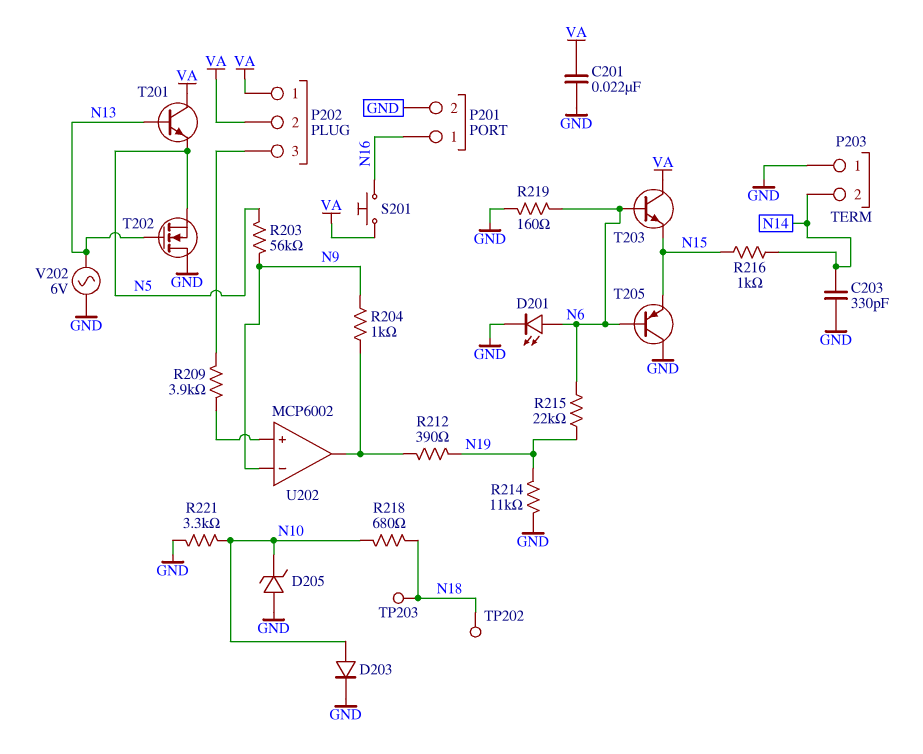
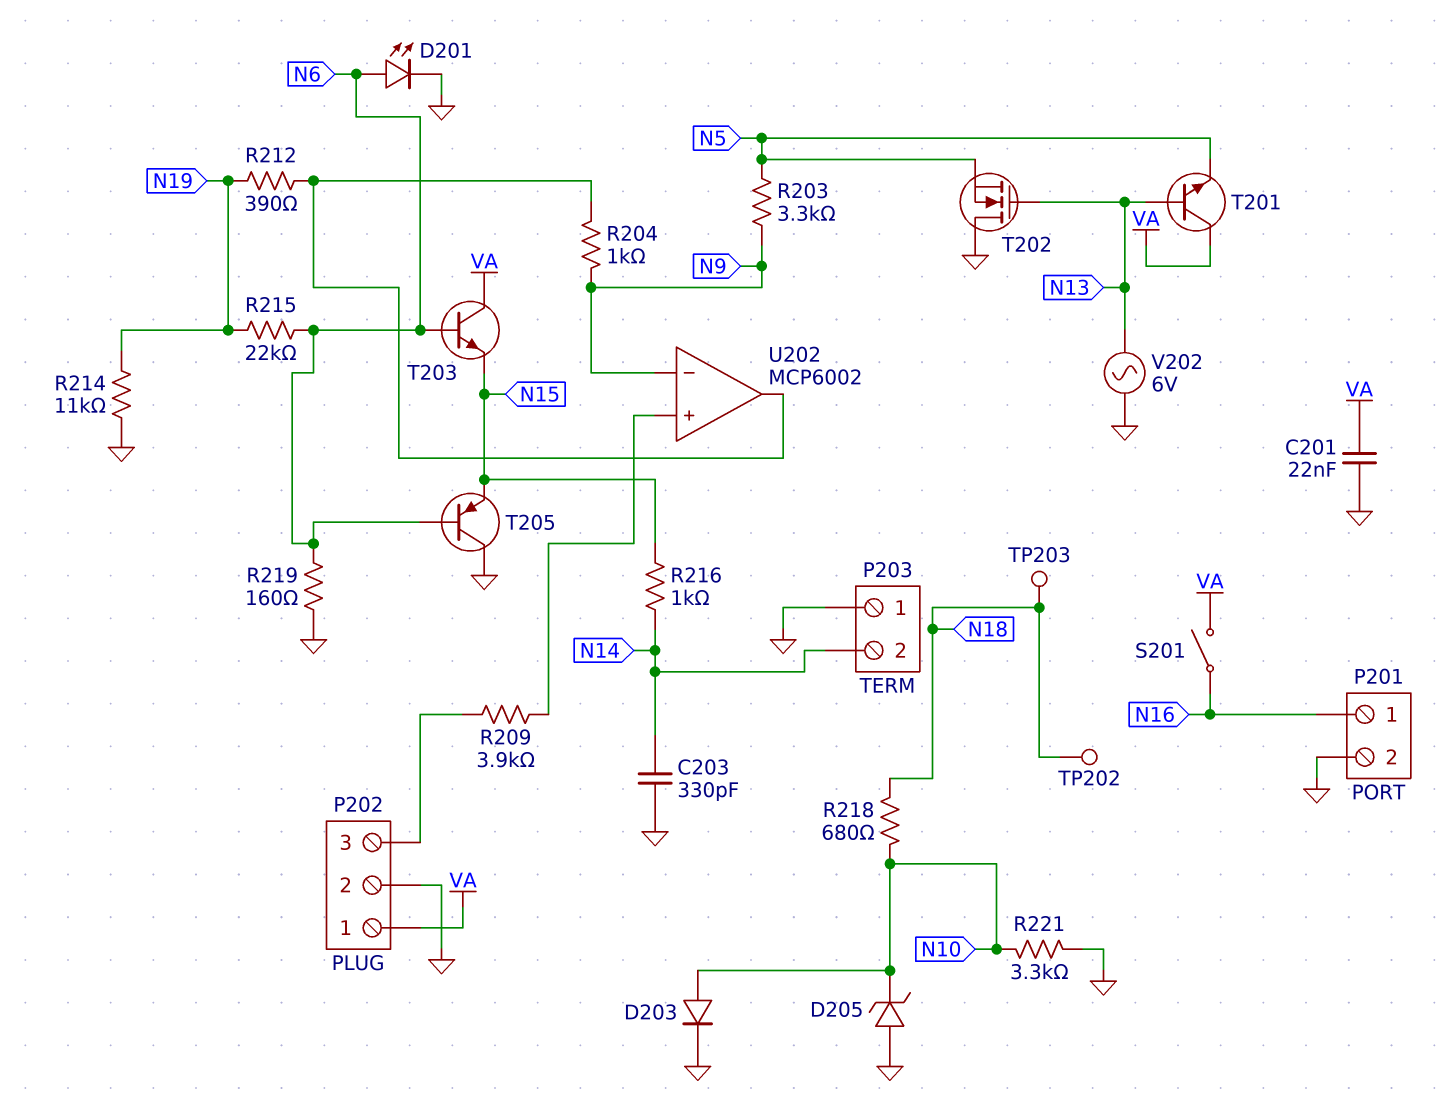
P202 pin 2: VA -> GND
R203: 56k (N5, N9) -> 3.3k (N5, N9)
S201: button (N16, VA) -> switch (N16, VA)

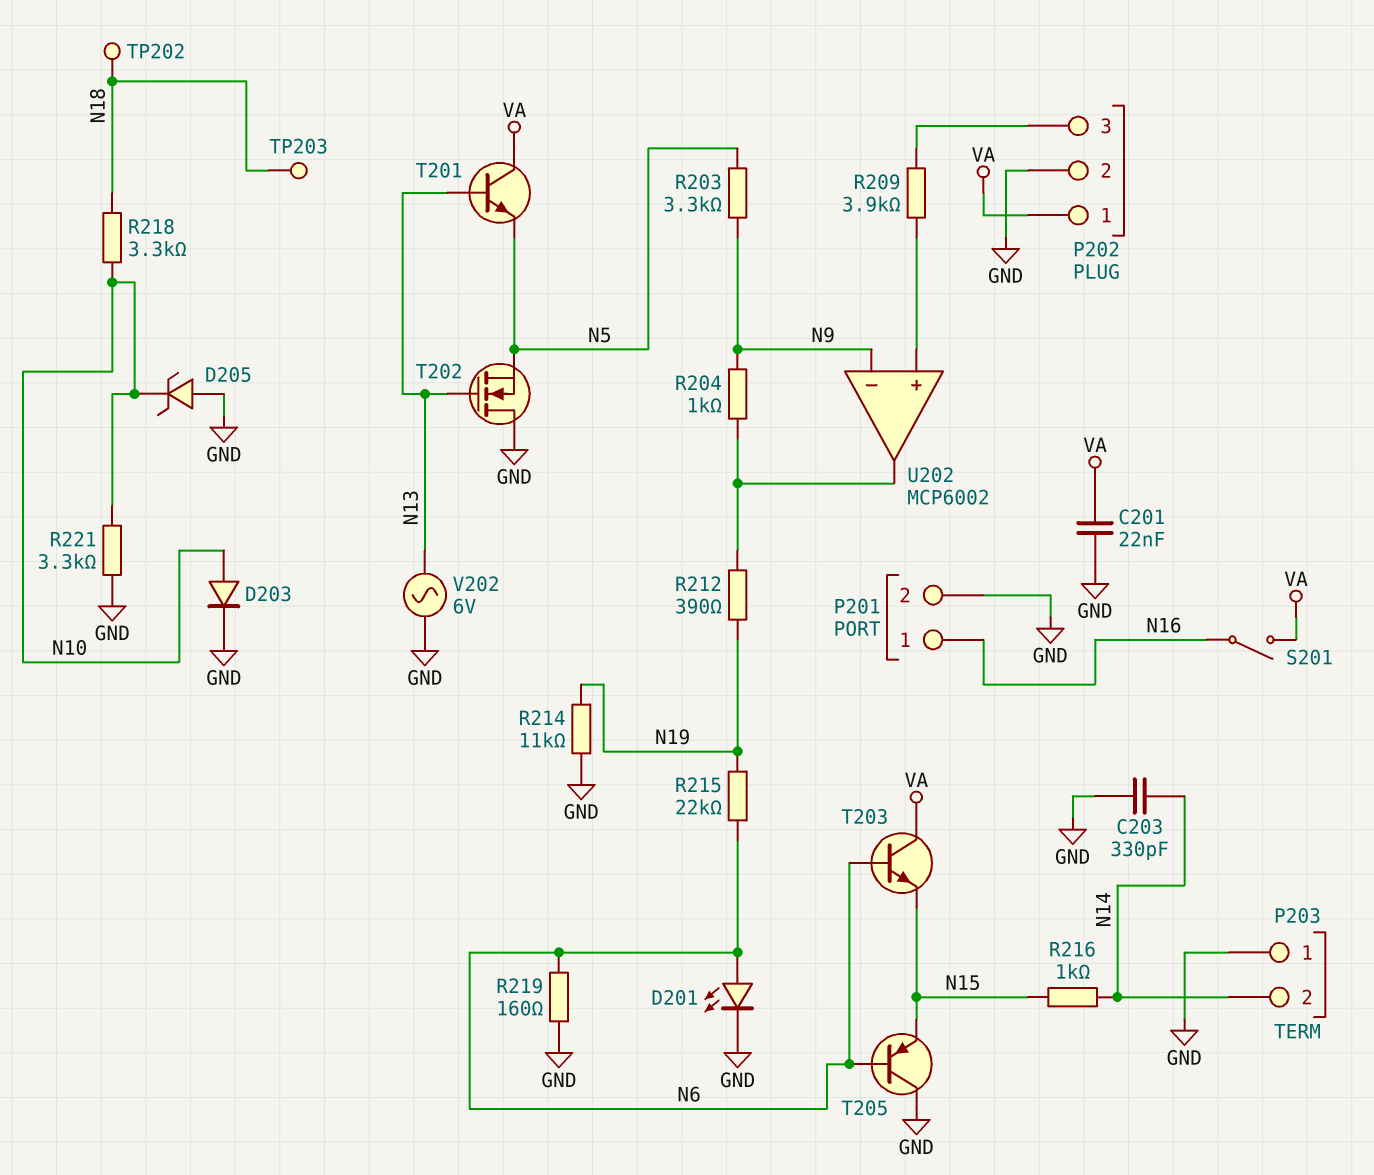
R218: 680 (N10, N18) -> 3.3k (N10, N18)

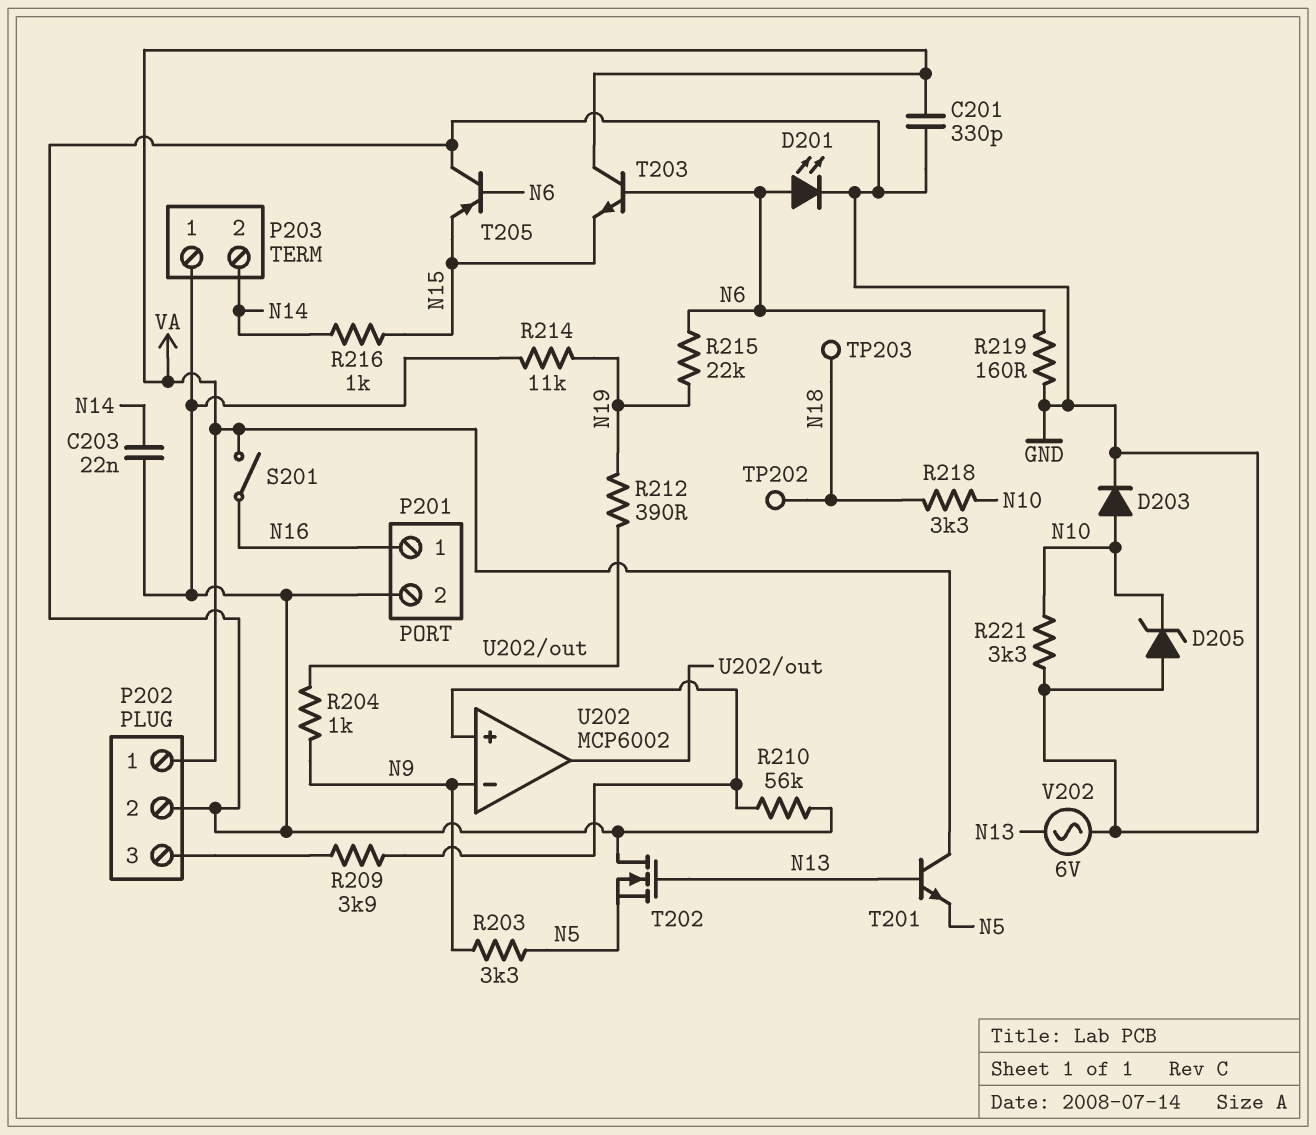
C201: 22nF (GND, VA) -> 330pF (GND, VA)
C203: 330pF (GND, N14) -> 22nF (GND, N14)
R210: none -> 56k (GND, U202/in+)

